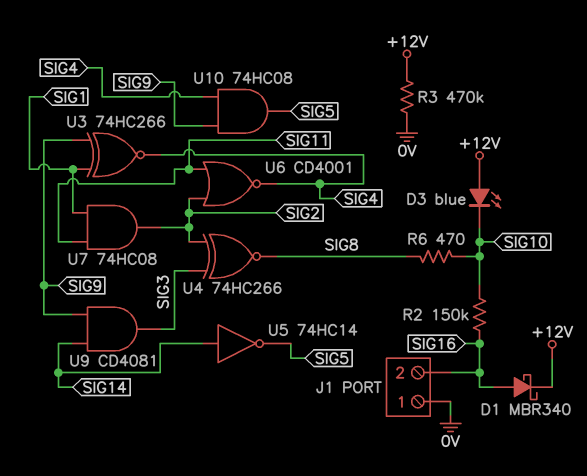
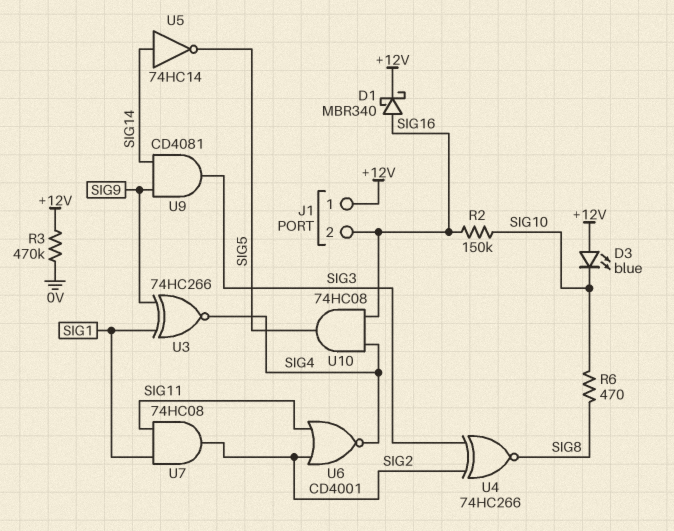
J1 pin 1: 0V -> +12V
U10: AND 74HC08 (in SIG4, in SIG9, out SIG5) -> AND 74HC08 (in SIG4, in SIG16, out SIG5)

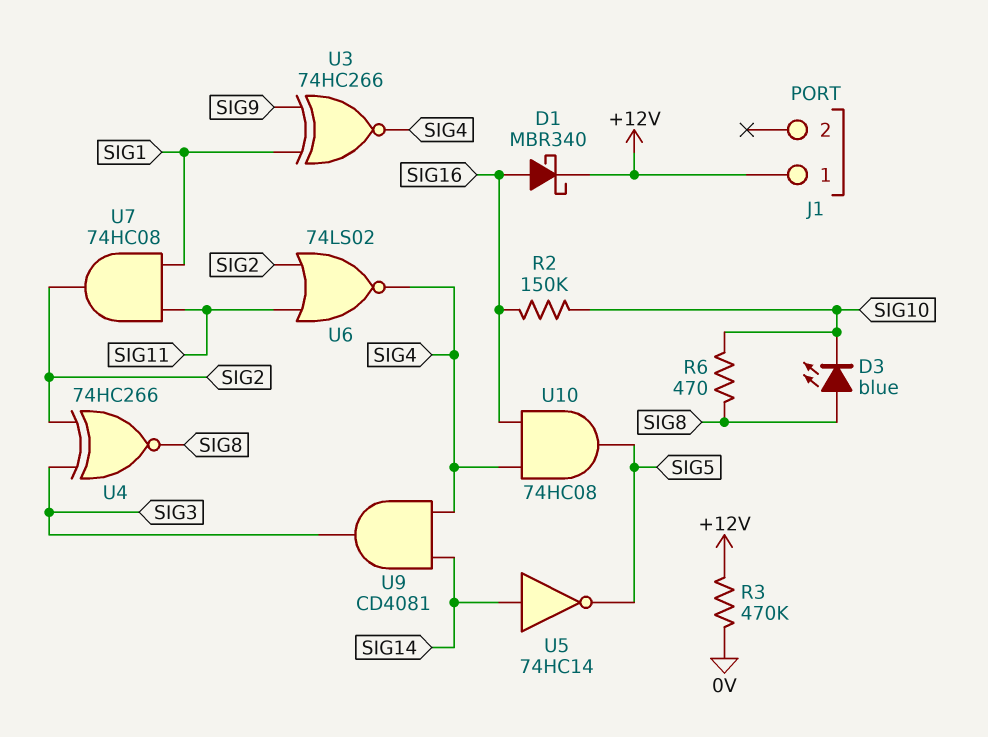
D3: LED blue (A +12V, K SIG10) -> LED blue (A SIG8, K SIG10)
J1 pin 2: SIG16 -> none
U6: NOR CD4001 (in SIG2, in SIG11, out SIG4) -> NOR 74LS02 (in SIG2, in SIG11, out SIG4)
U9: AND CD4081 (in SIG9, in SIG14, out SIG3) -> AND CD4081 (in SIG4, in SIG14, out SIG3)

